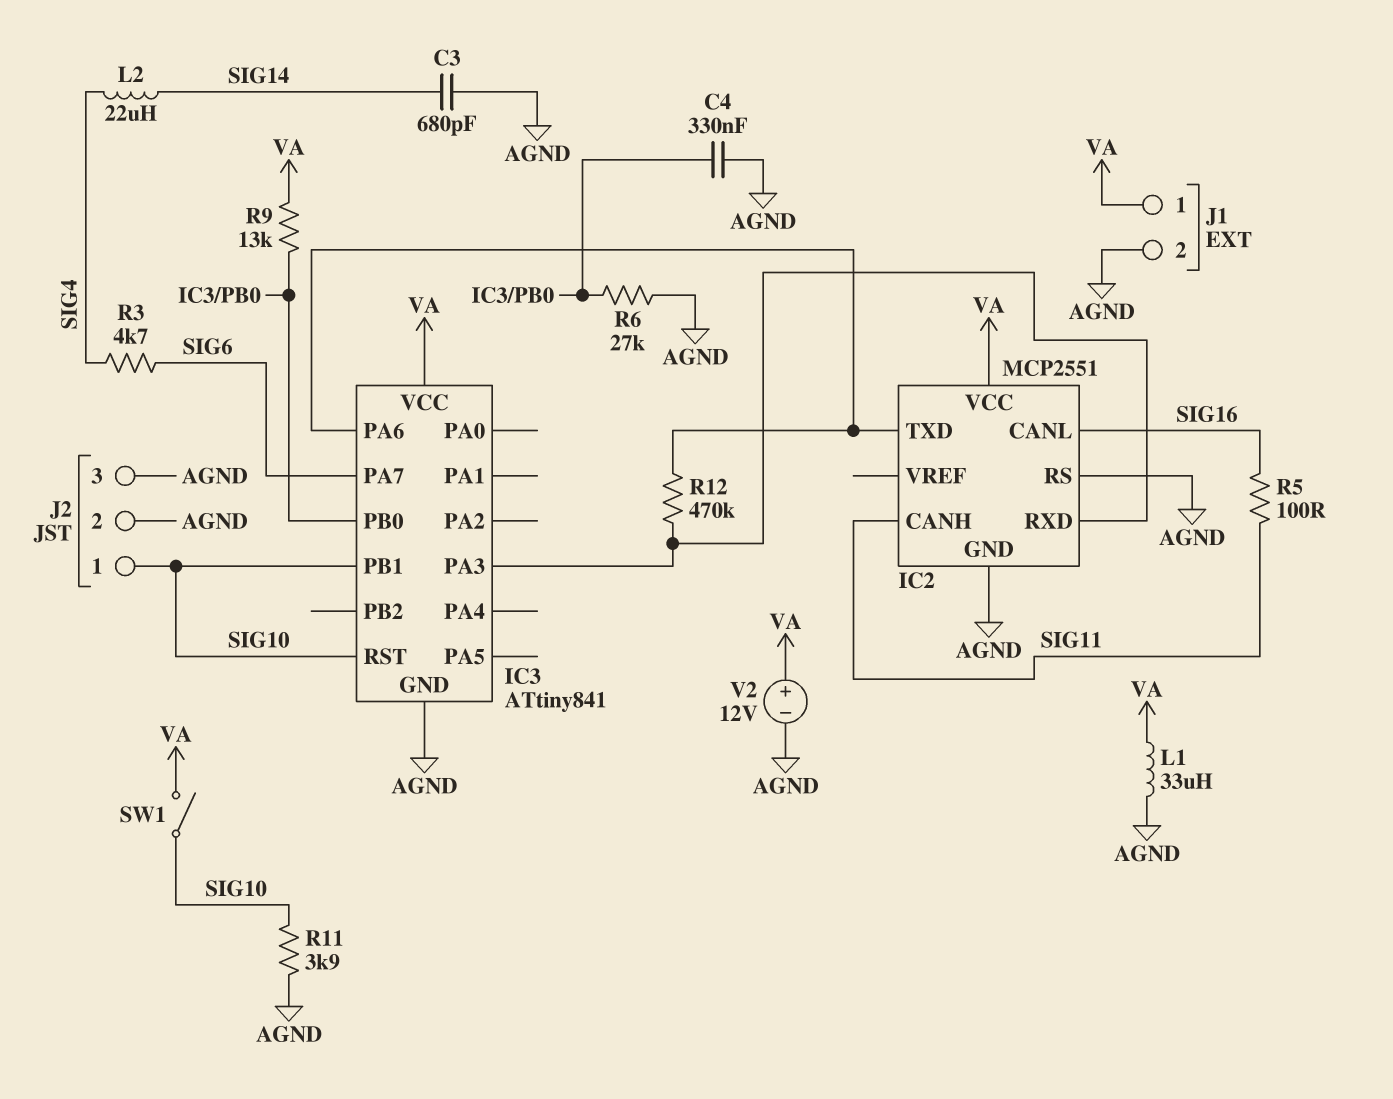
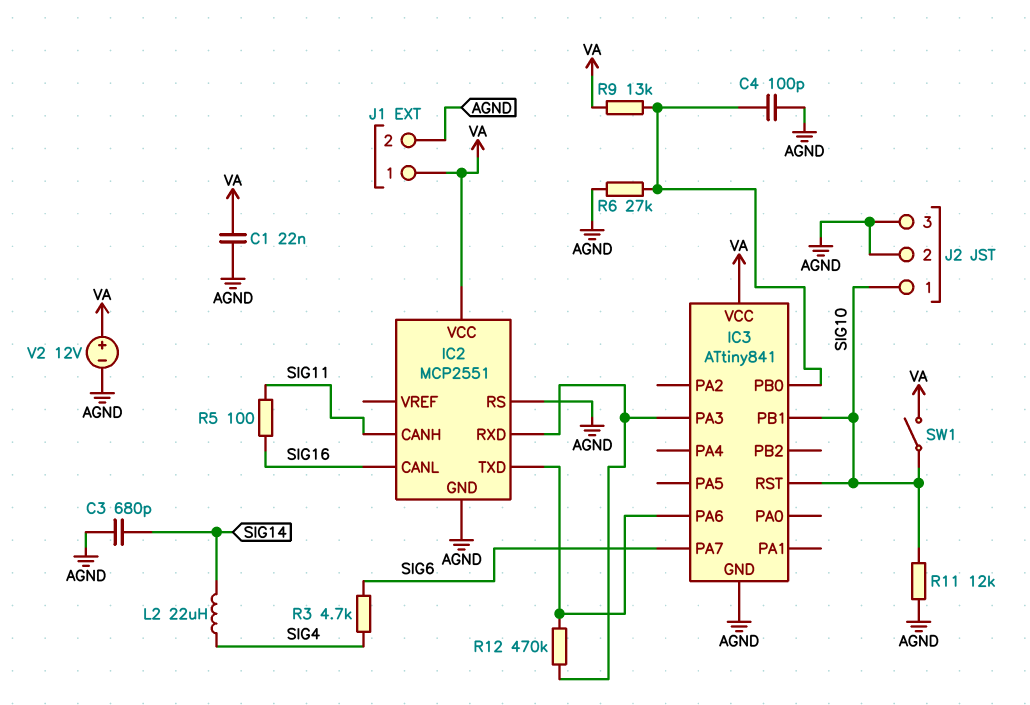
C1: none -> 22nF (AGND, VA)
C4: 330nF (AGND, IC3/PB0) -> 100pF (AGND, IC3/PB0)
L1: 33uH (AGND, VA) -> none
R11: 3.9k (AGND, SIG10) -> 12k (AGND, SIG10)

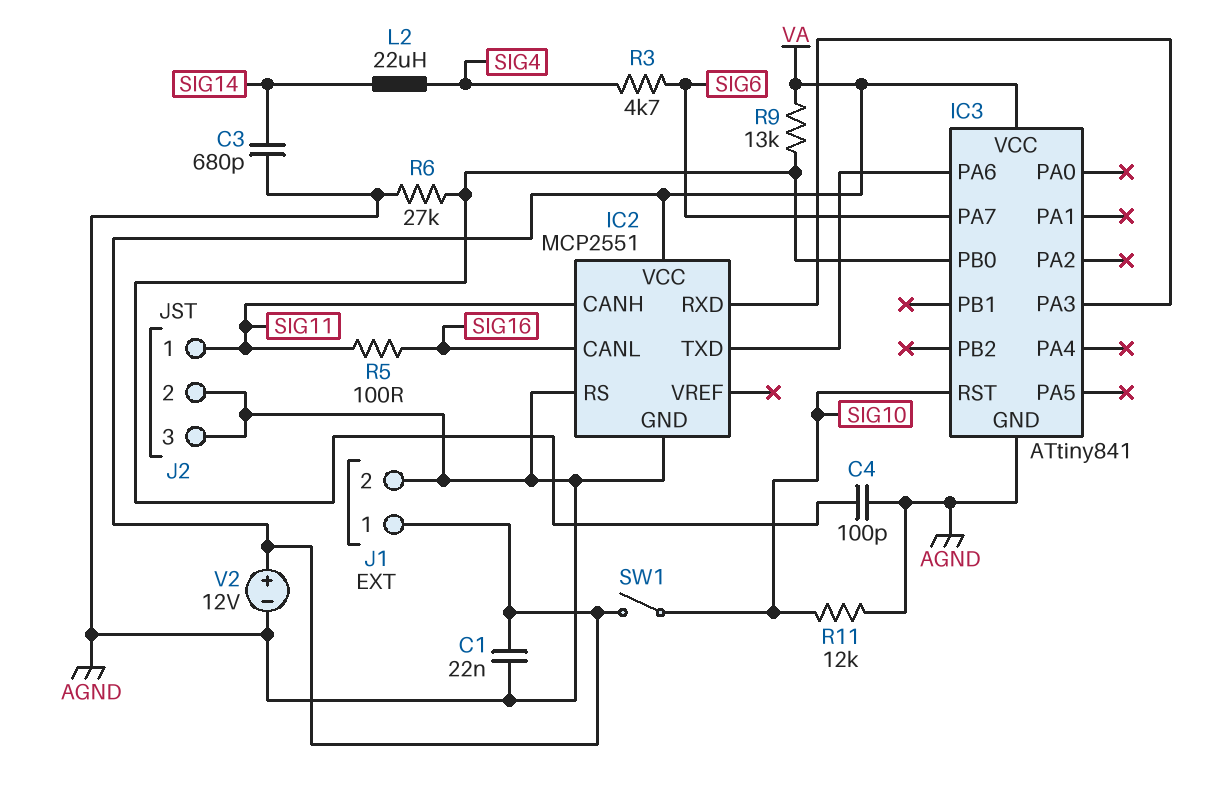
IC3 pin PB1: SIG10 -> none
J2 pin 1: SIG10 -> SIG11
R12: 470k (IC2/RXD, IC2/TXD) -> none

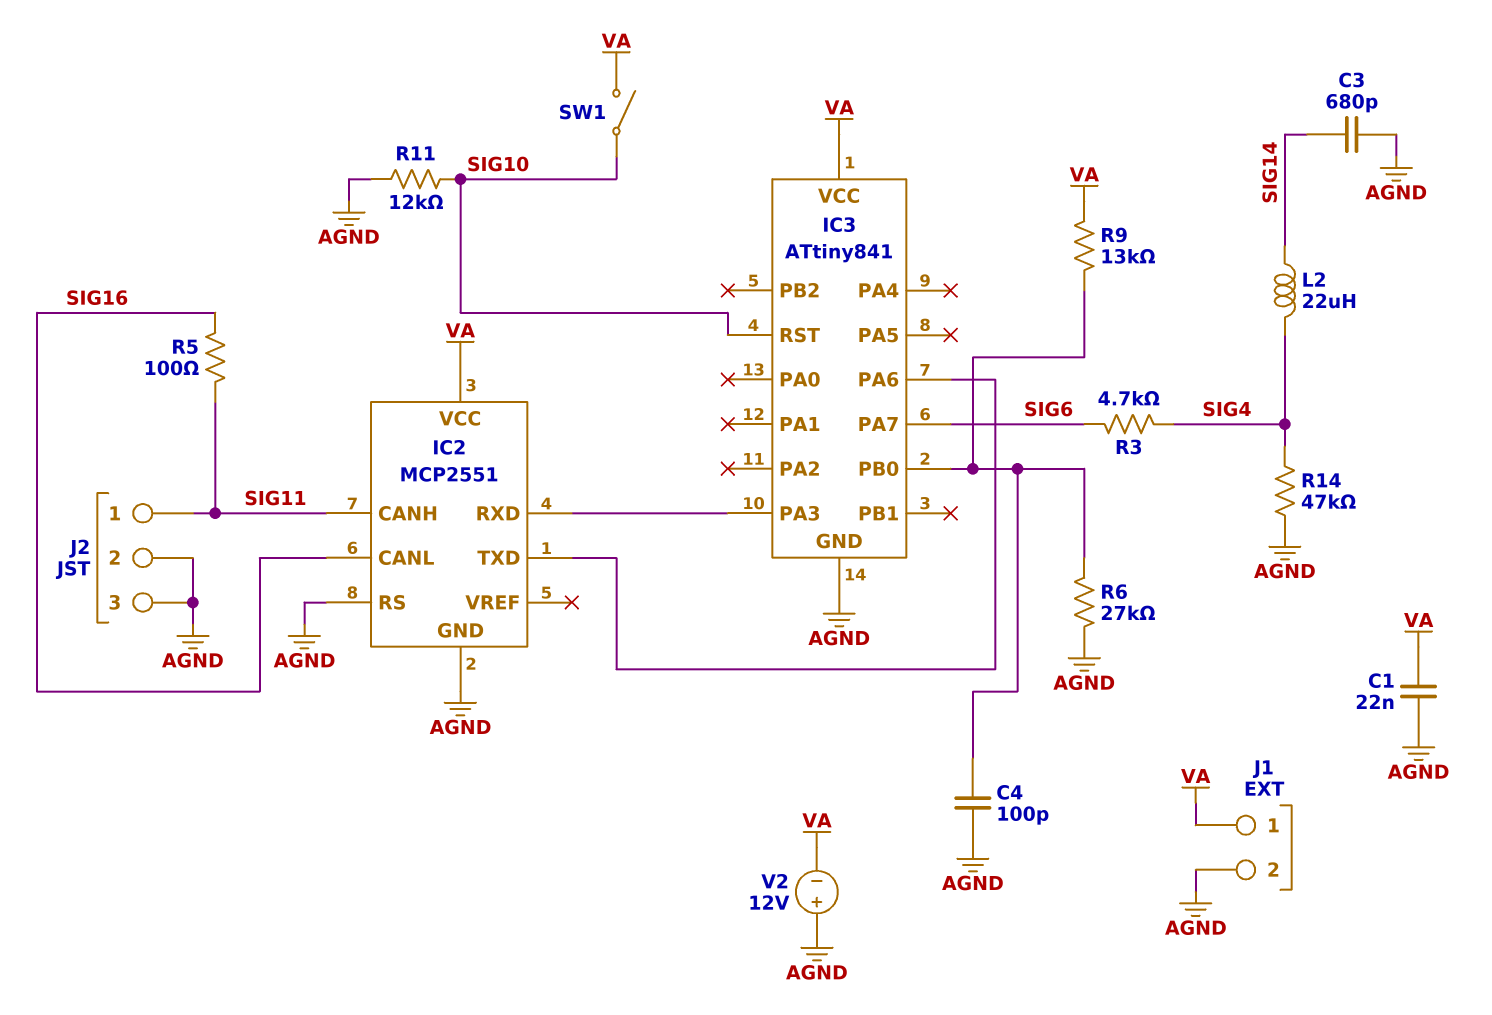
R14: none -> 47k (AGND, SIG4)
V2: 12V (plus VA, minus AGND) -> 12V (plus AGND, minus VA)

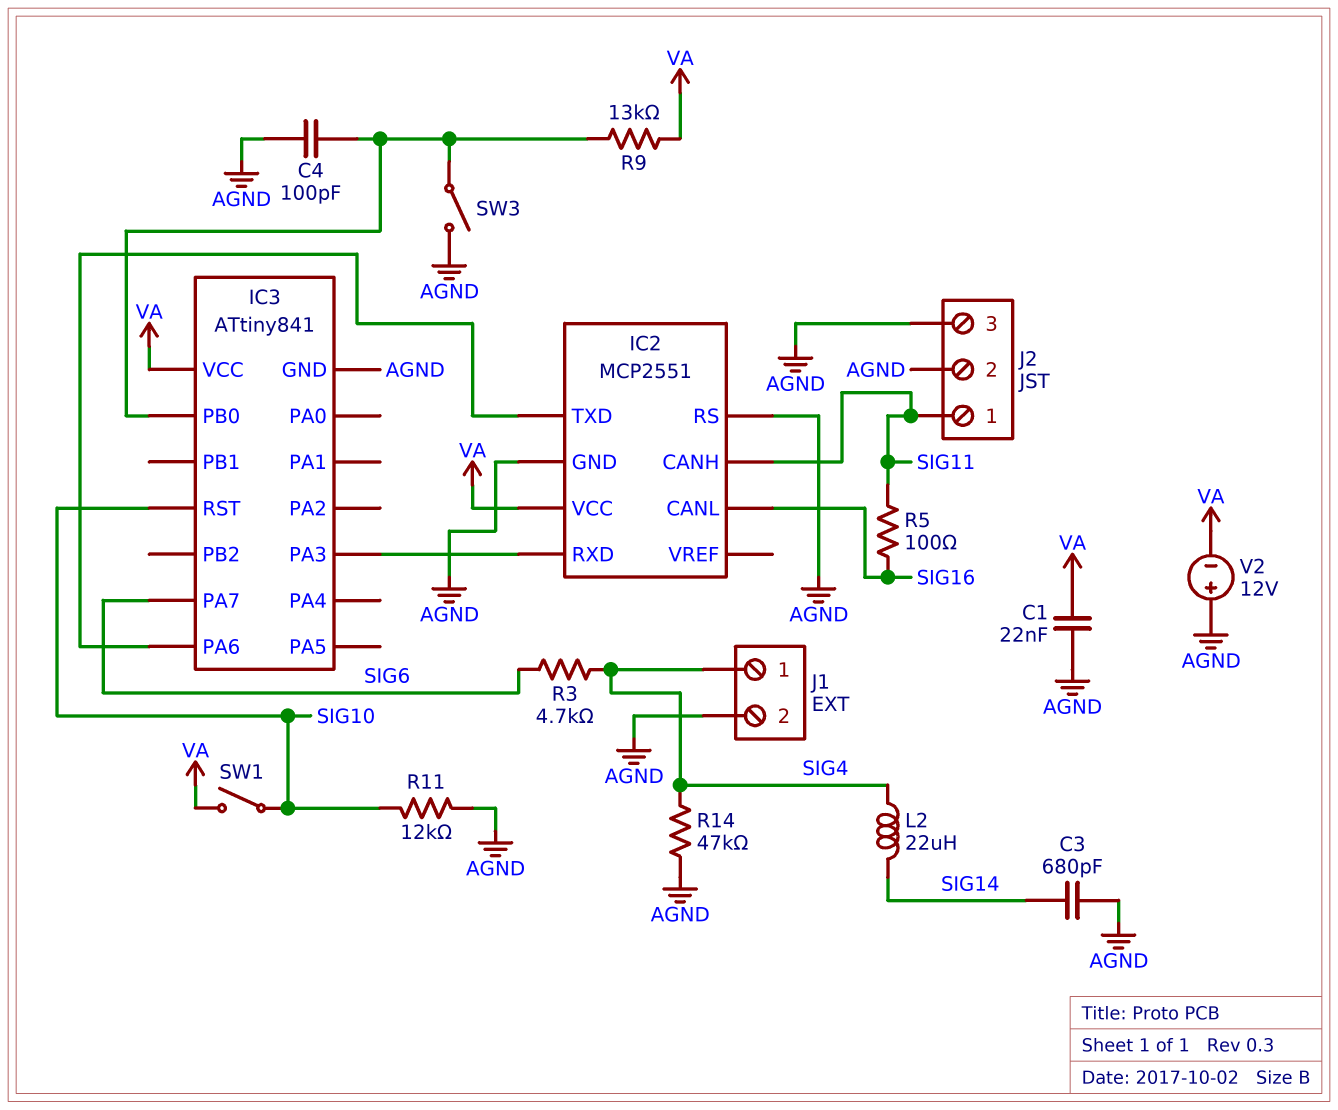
J1 pin 1: VA -> SIG4
R6: 27k (AGND, IC3/PB0) -> none
SW3: none -> switch (AGND, IC3/PB0)

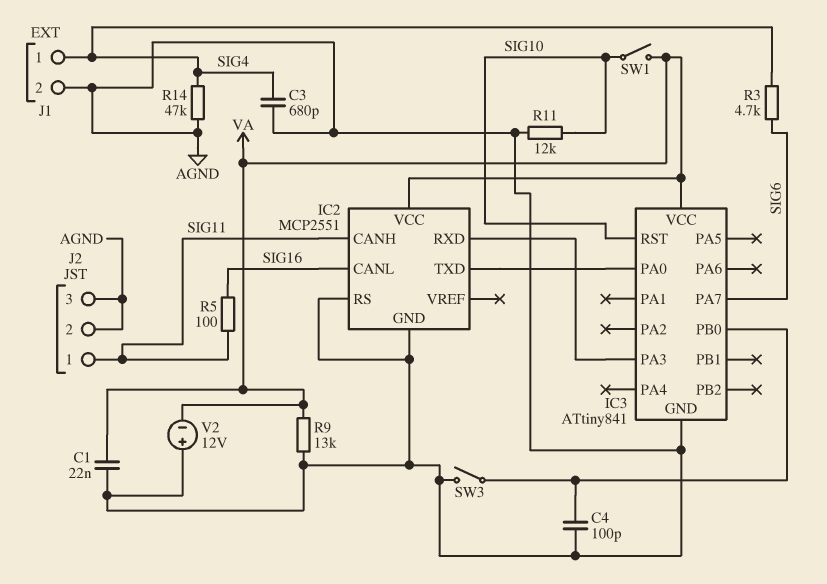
C3: 680pF (AGND, SIG14) -> 680pF (AGND, SIG4)
IC3 pin PA0: none -> IC2/TXD
IC3 pin PA6: IC2/TXD -> none
L2: 22uH (SIG4, SIG14) -> none
R9: 13k (IC3/PB0, VA) -> 13k (AGND, VA)

